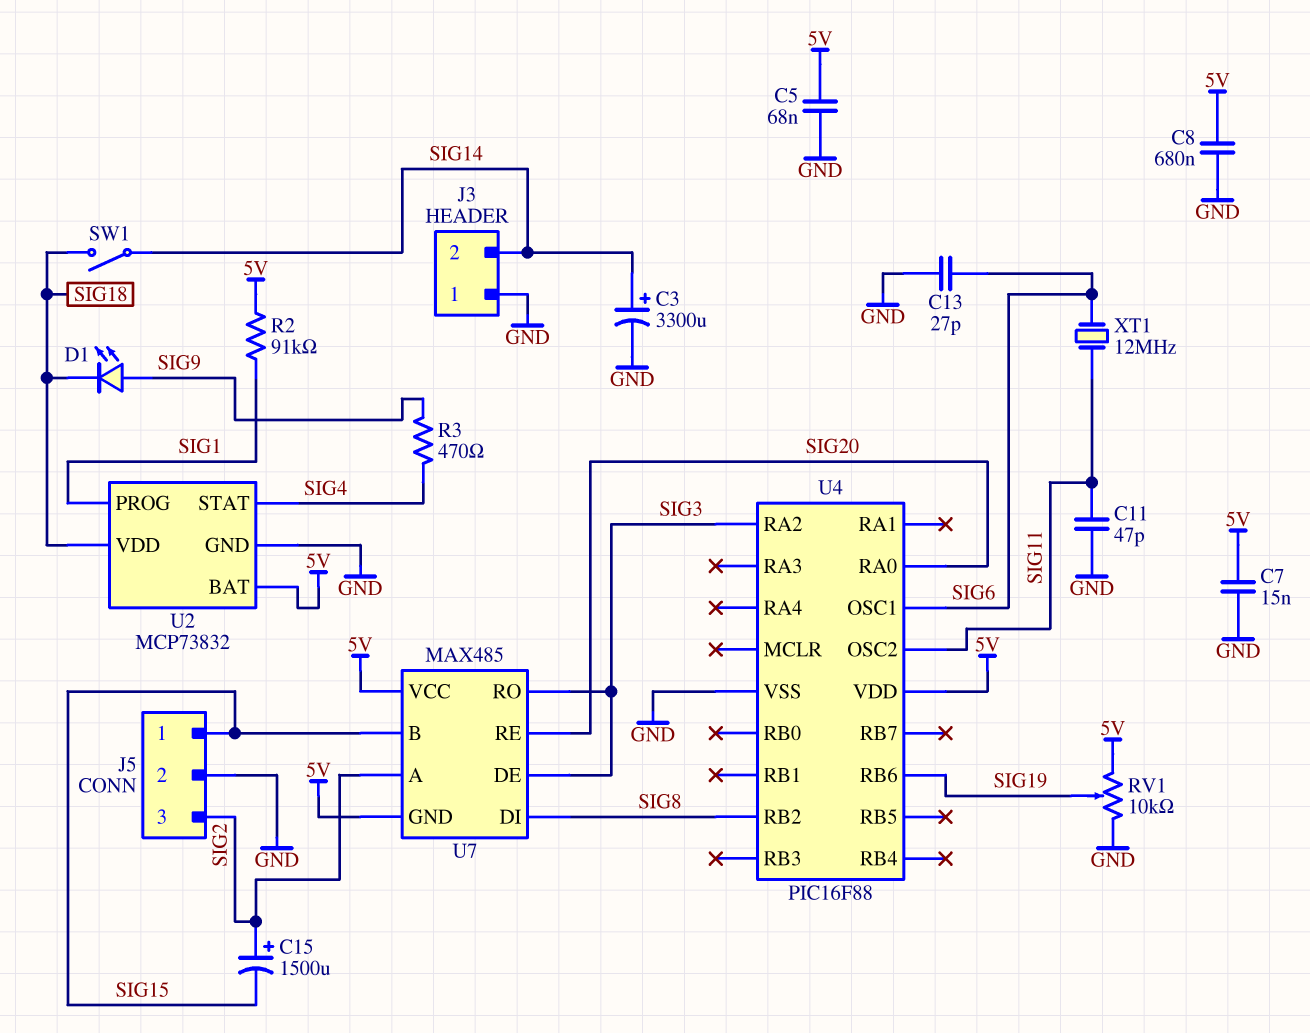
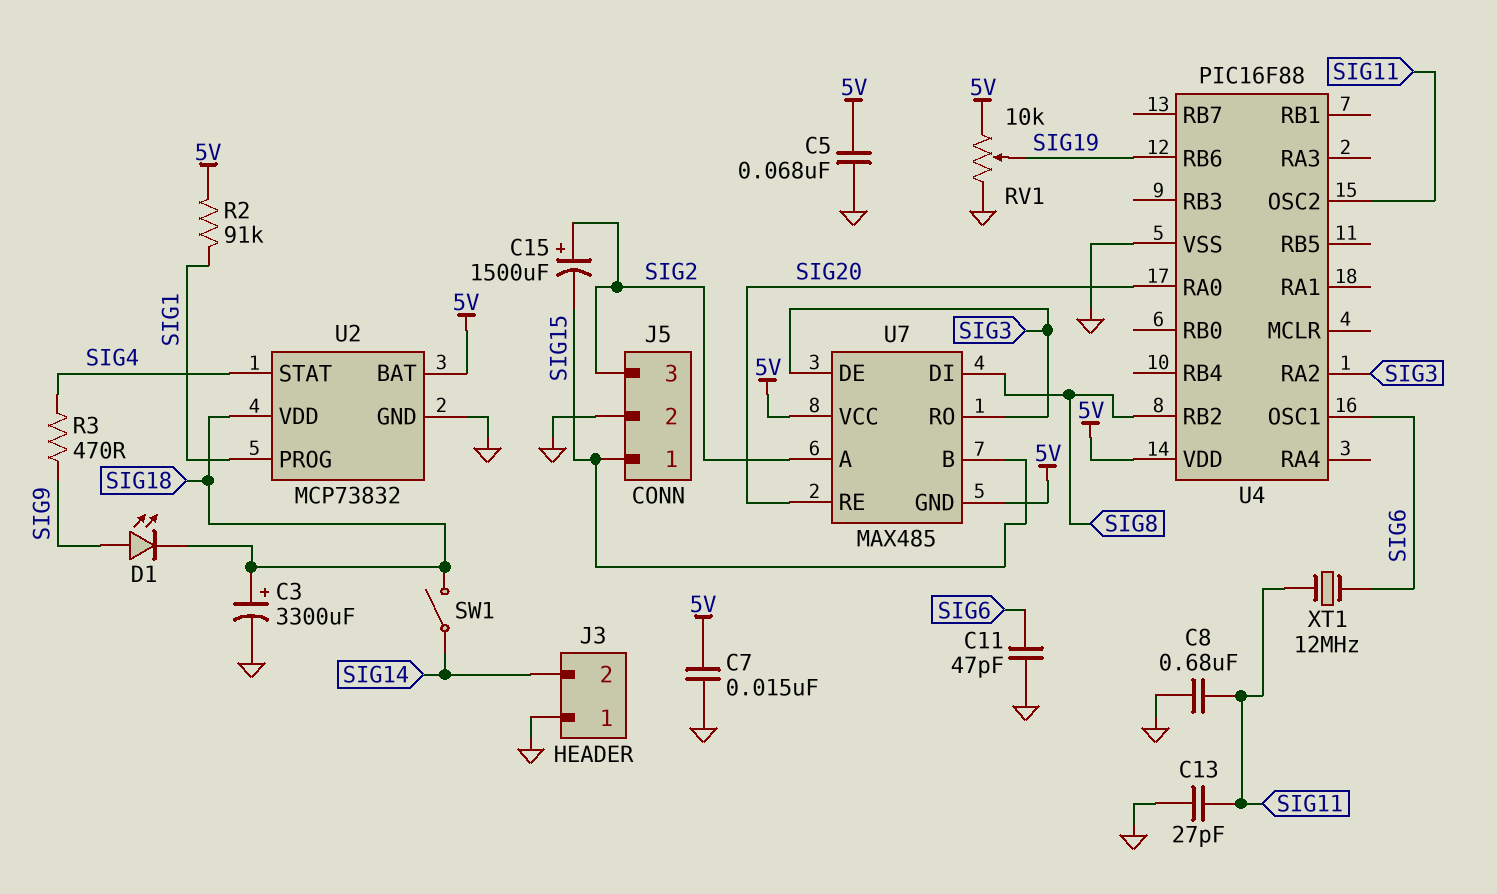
C3: 3300uF (plus SIG14, minus GND) -> 3300uF (plus SIG18, minus GND)
C8: 680nF (5V, GND) -> 680nF (GND, SIG11)
C11: 47pF (GND, SIG11) -> 47pF (GND, SIG6)
C13: 27pF (GND, SIG6) -> 27pF (GND, SIG11)

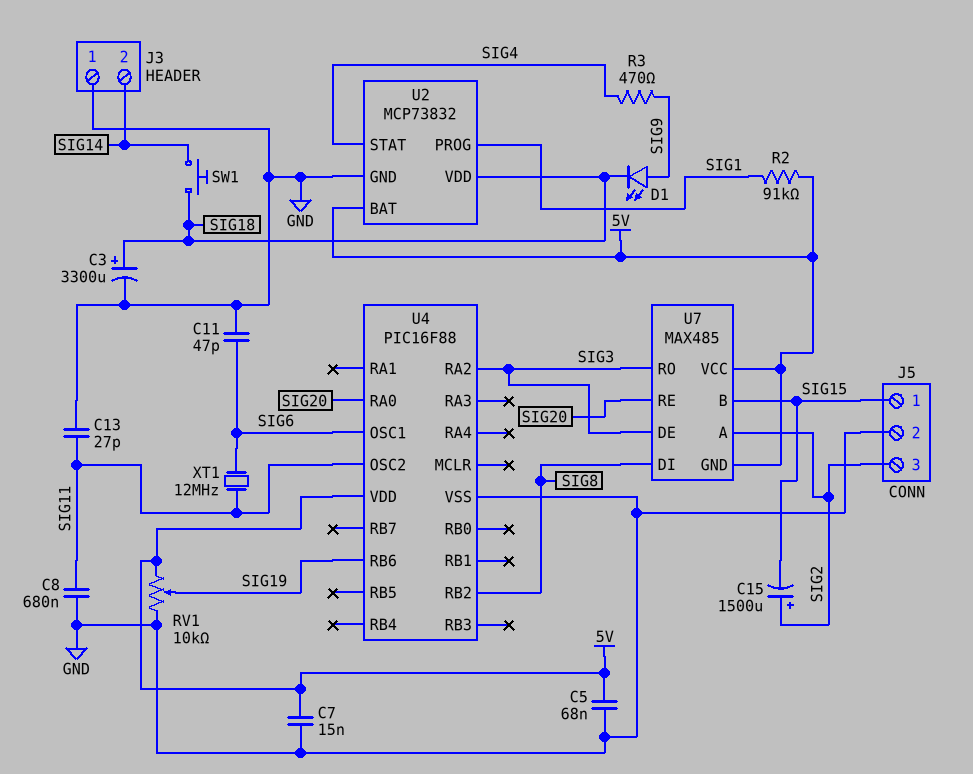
SW1: switch (SIG14, SIG18) -> button (SIG14, SIG18)

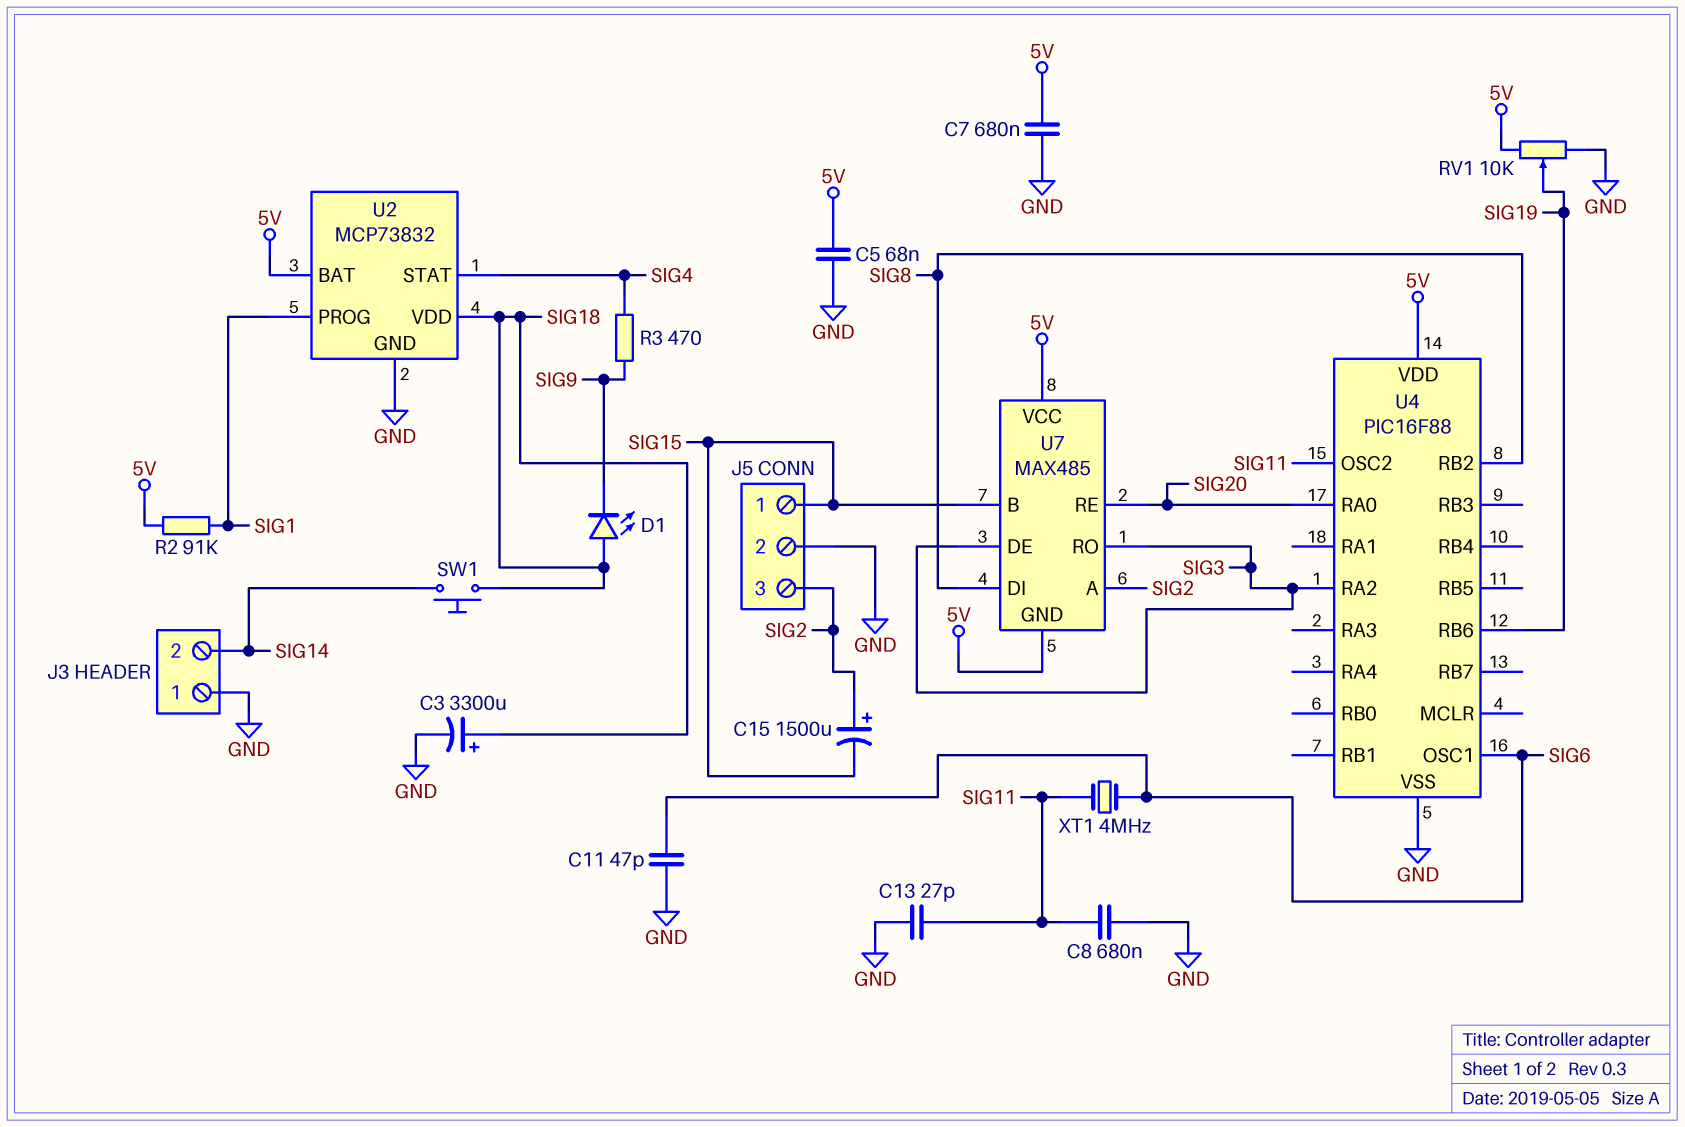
C7: 15nF (5V, GND) -> 680nF (5V, GND)
D1: LED (A SIG9, K SIG18) -> LED (A SIG18, K SIG9)
XT1: 12MHz (SIG6, SIG11) -> 4MHz (SIG6, SIG11)

